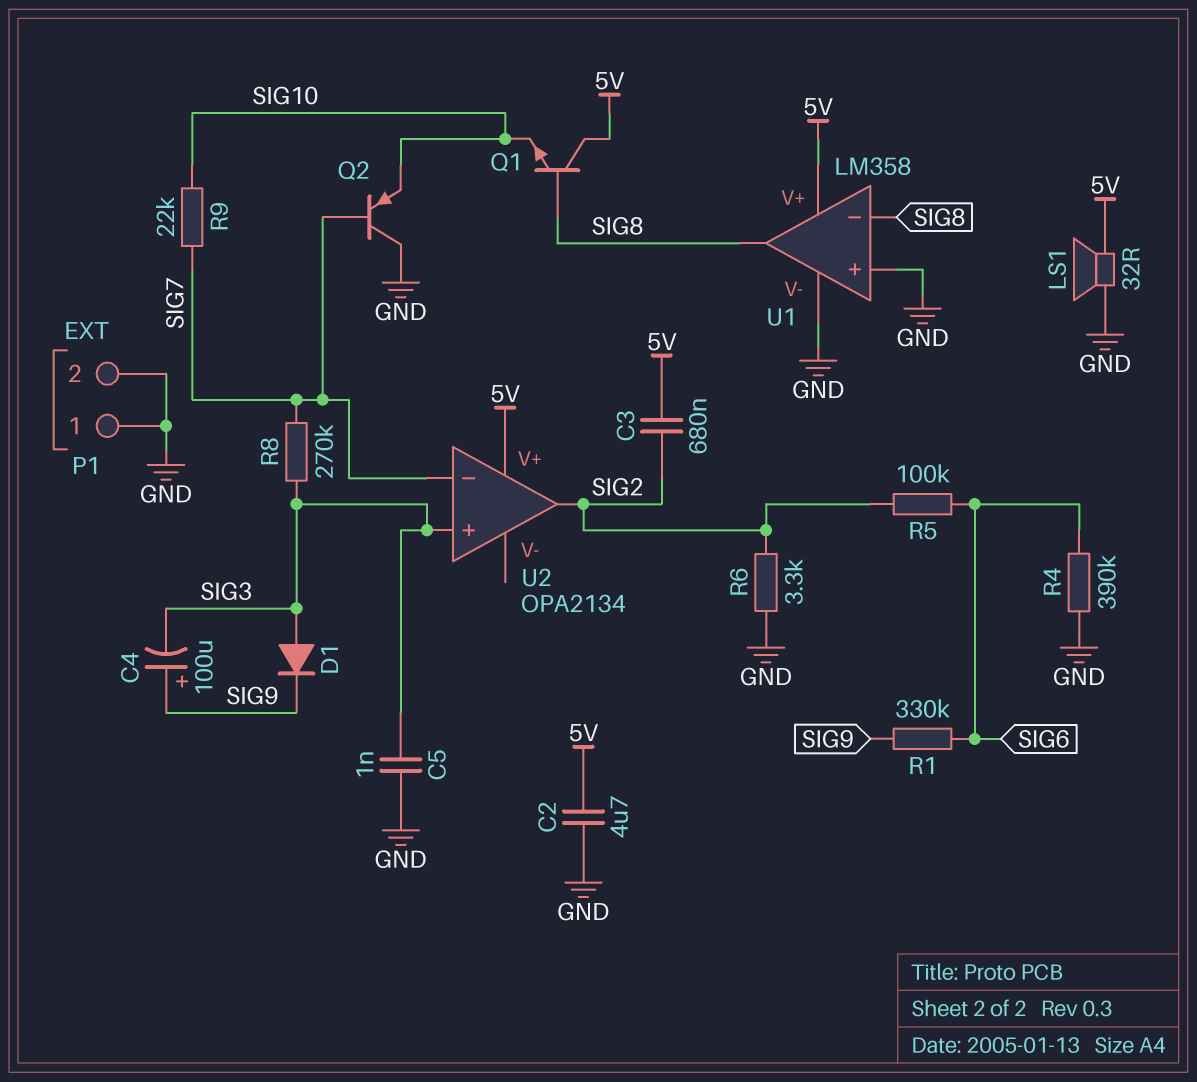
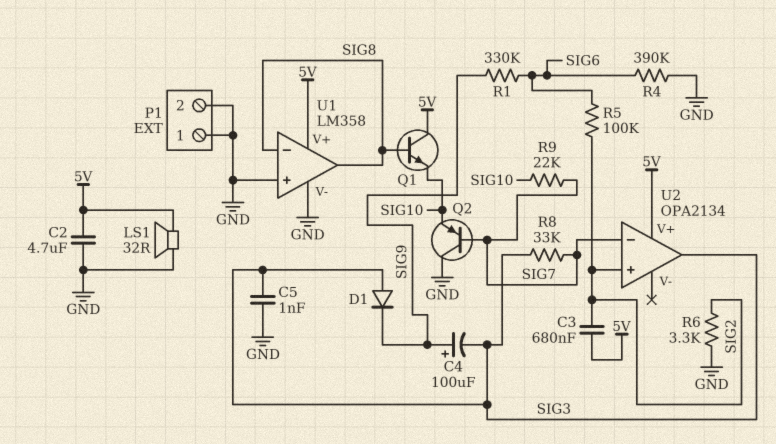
R8: 270k (SIG3, SIG7) -> 33k (SIG3, SIG7)
U2 pin in+: SIG3 -> SIG2
U2 pin out: SIG2 -> SIG3

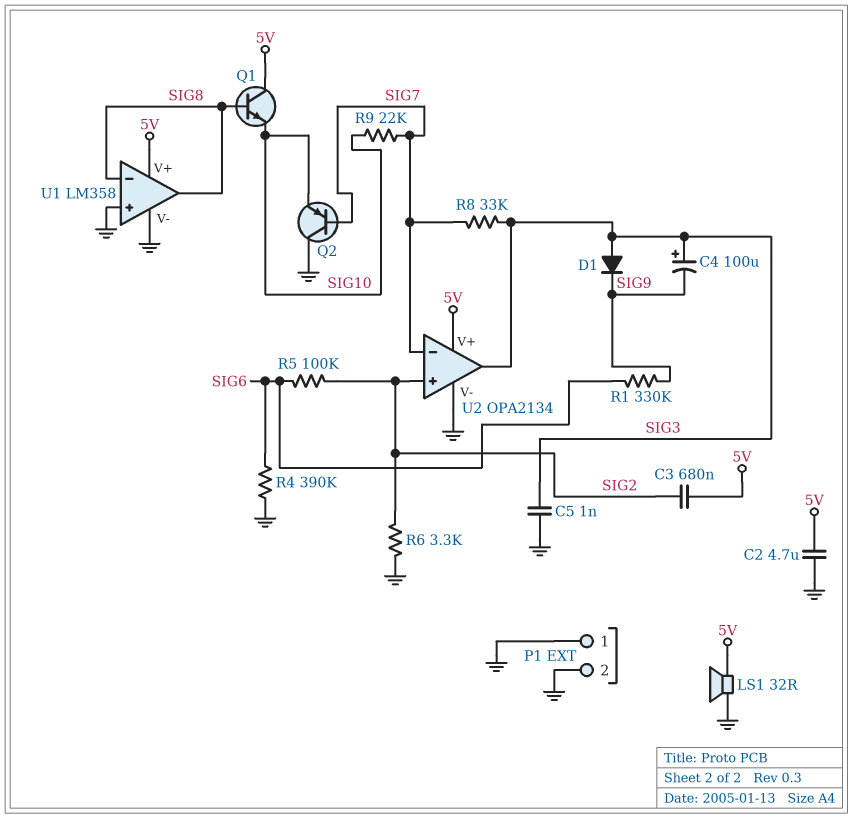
C4: 100uF (plus SIG9, minus SIG3) -> 100uF (plus SIG3, minus SIG9)
U2 pin V-: none -> GND

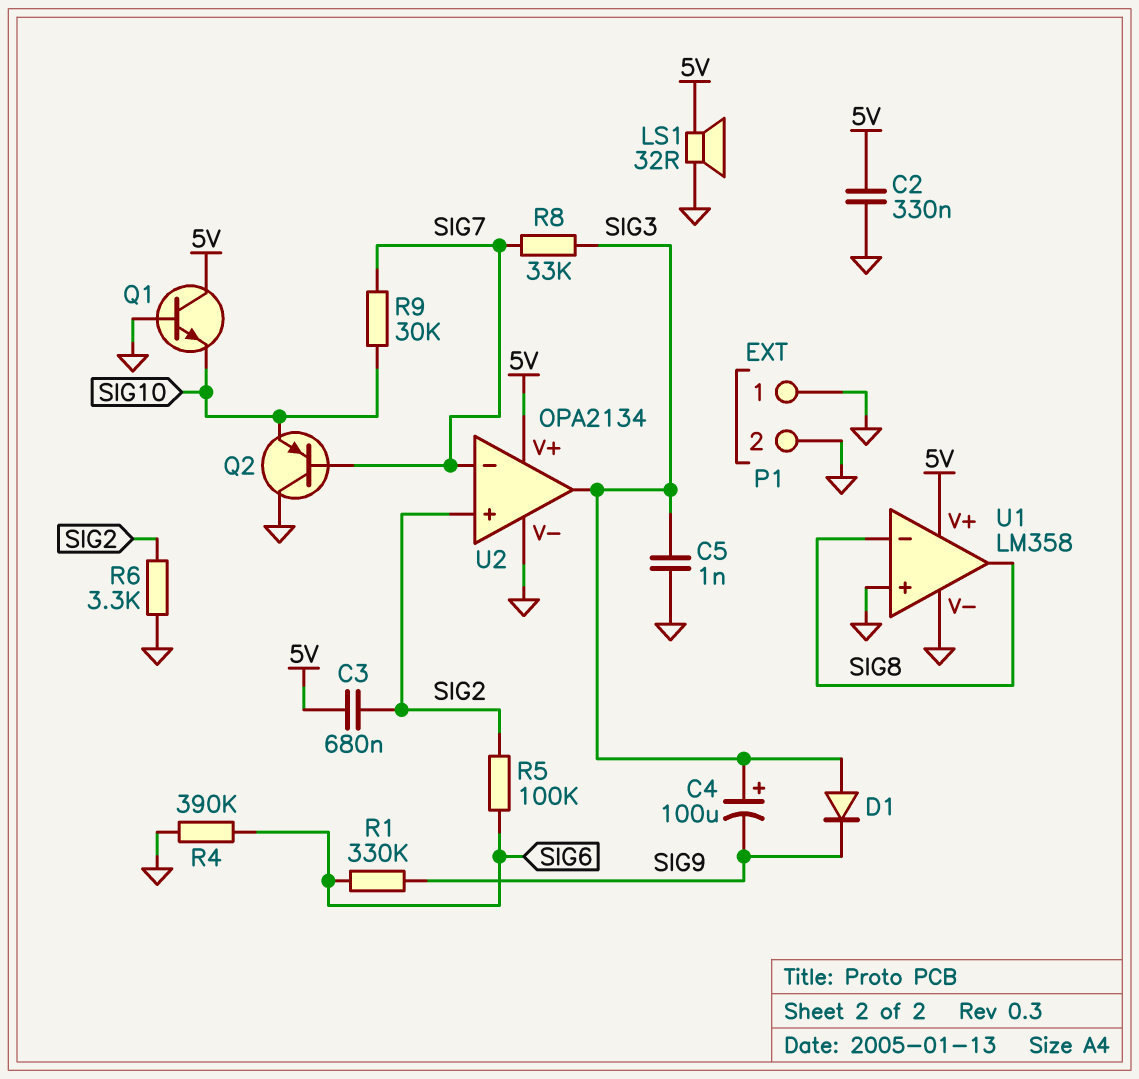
C2: 4.7uF (5V, GND) -> 330nF (5V, GND)
Q1: NPN (B SIG8, C 5V, E SIG10) -> NPN (B GND, C 5V, E SIG10)
R9: 22k (SIG7, SIG10) -> 30k (SIG7, SIG10)

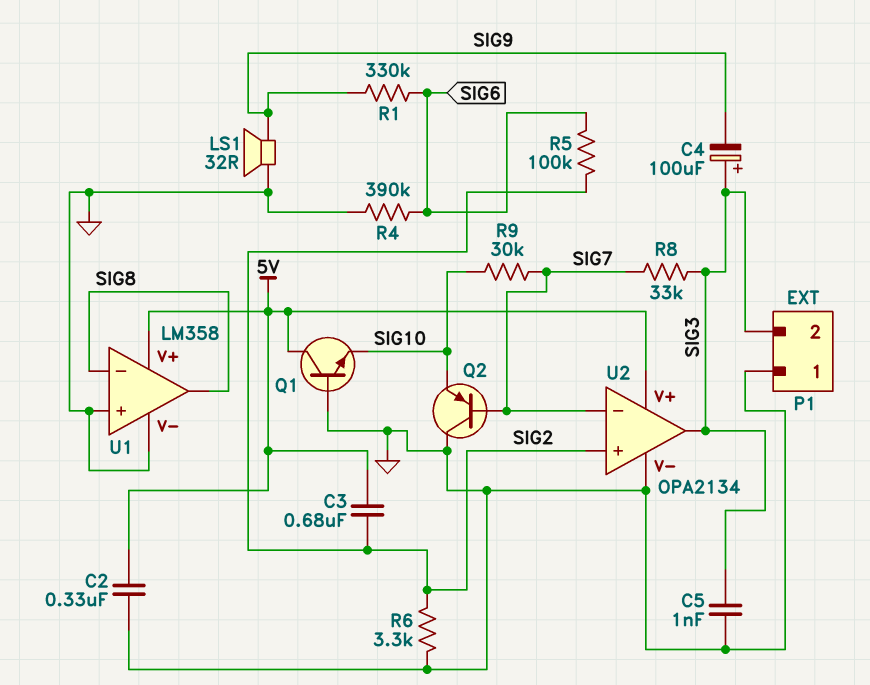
D1: diode (A SIG3, K SIG9) -> none
LS1: speaker 32R (5V, GND) -> speaker 32R (GND, SIG9)
P1 pin 2: GND -> SIG3

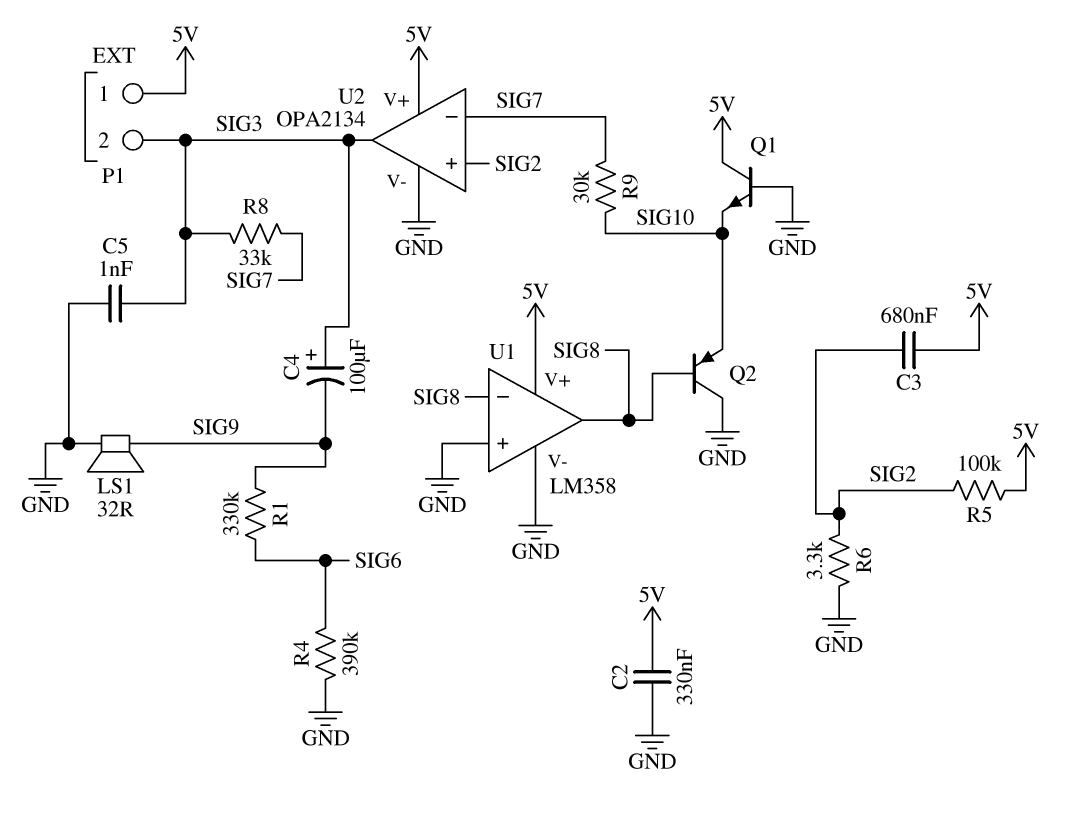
P1 pin 1: GND -> 5V
Q2: PNP (B SIG7, C GND, E SIG10) -> PNP (B SIG8, C GND, E SIG10)
R5: 100k (SIG2, SIG6) -> 100k (5V, SIG2)

